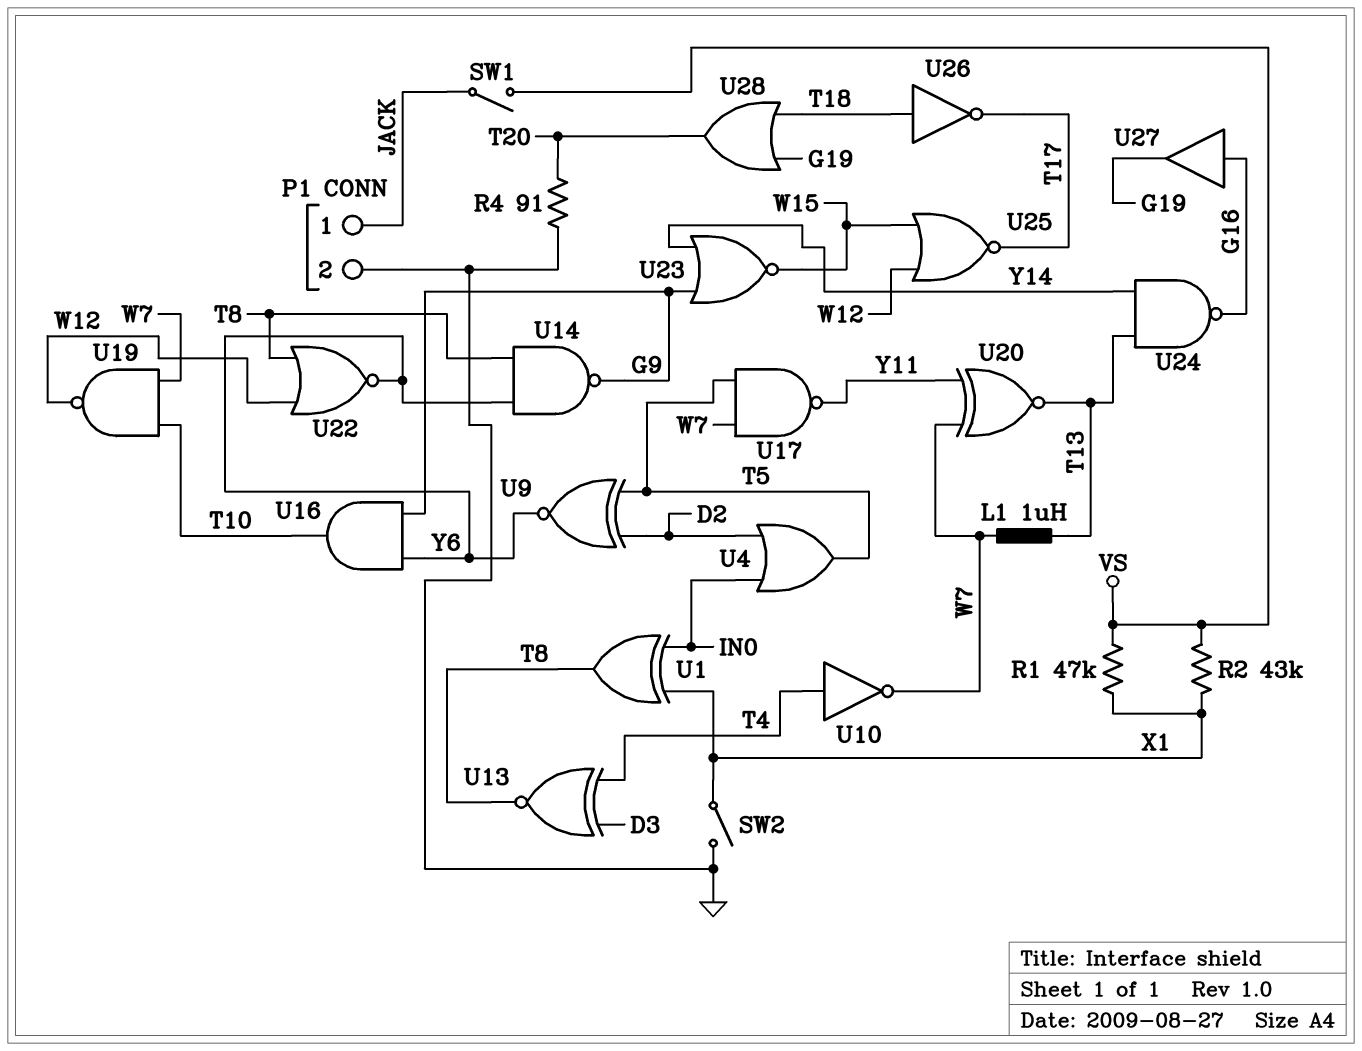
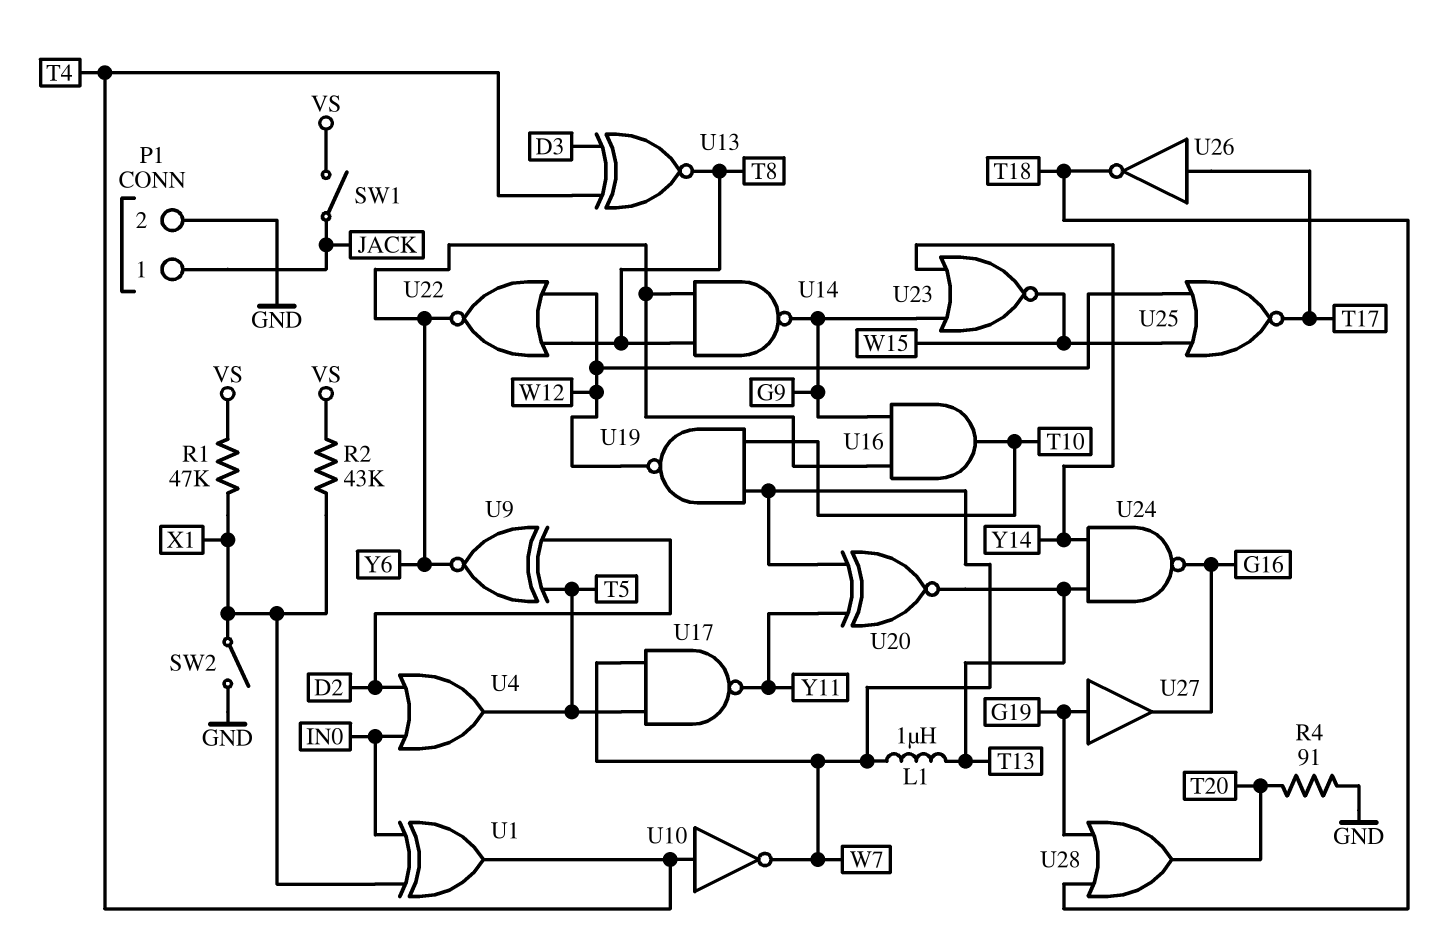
U1: XOR (in IN0, in X1, out T8) -> XOR (in IN0, in X1, out T4)
U26: NOT (in T18, out T17) -> NOT (in T17, out T18)
U27: buffer (in G16, out G19) -> buffer (in G19, out G16)

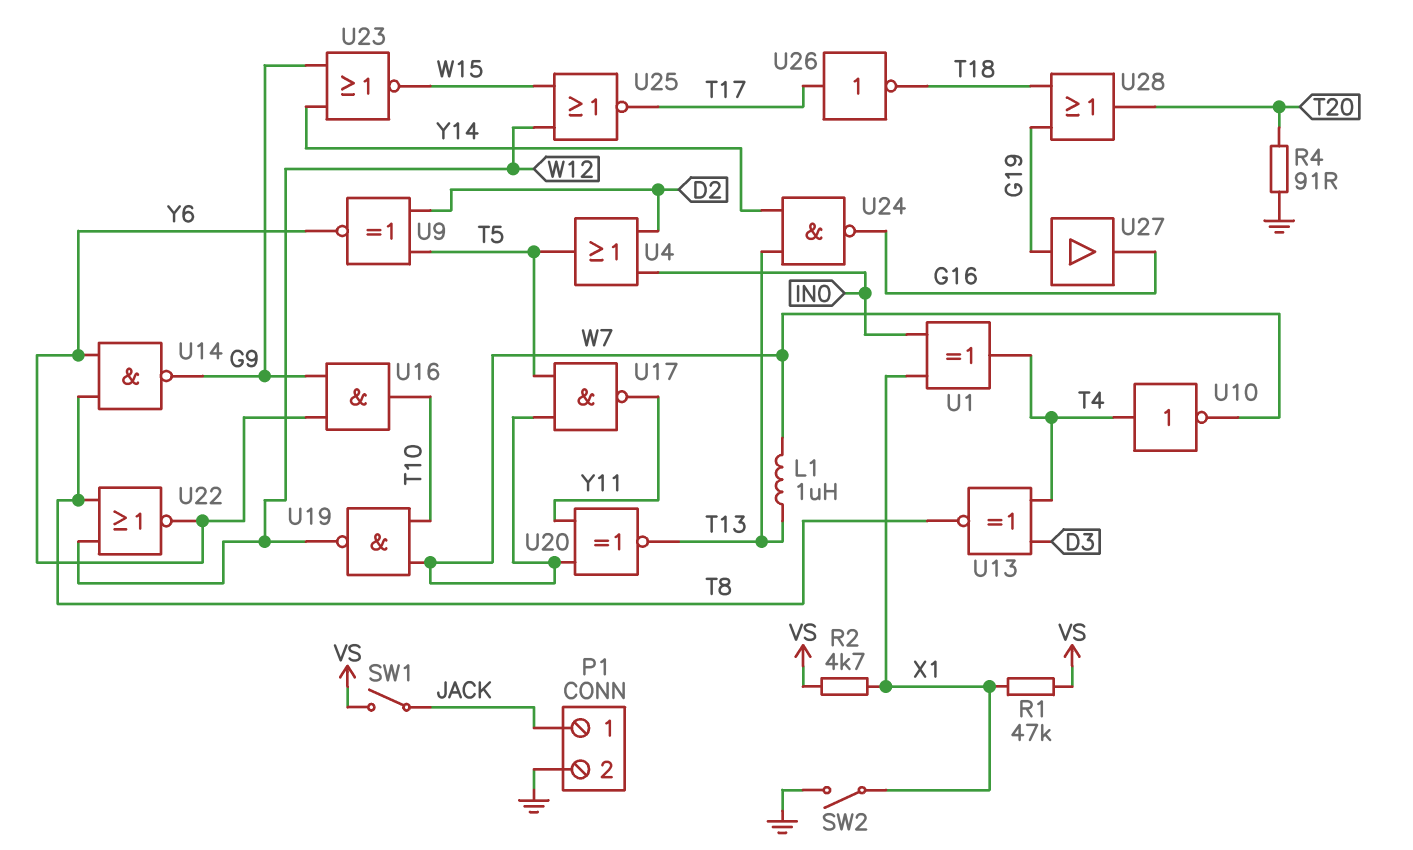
R2: 43k (VS, X1) -> 4.7k (VS, X1)

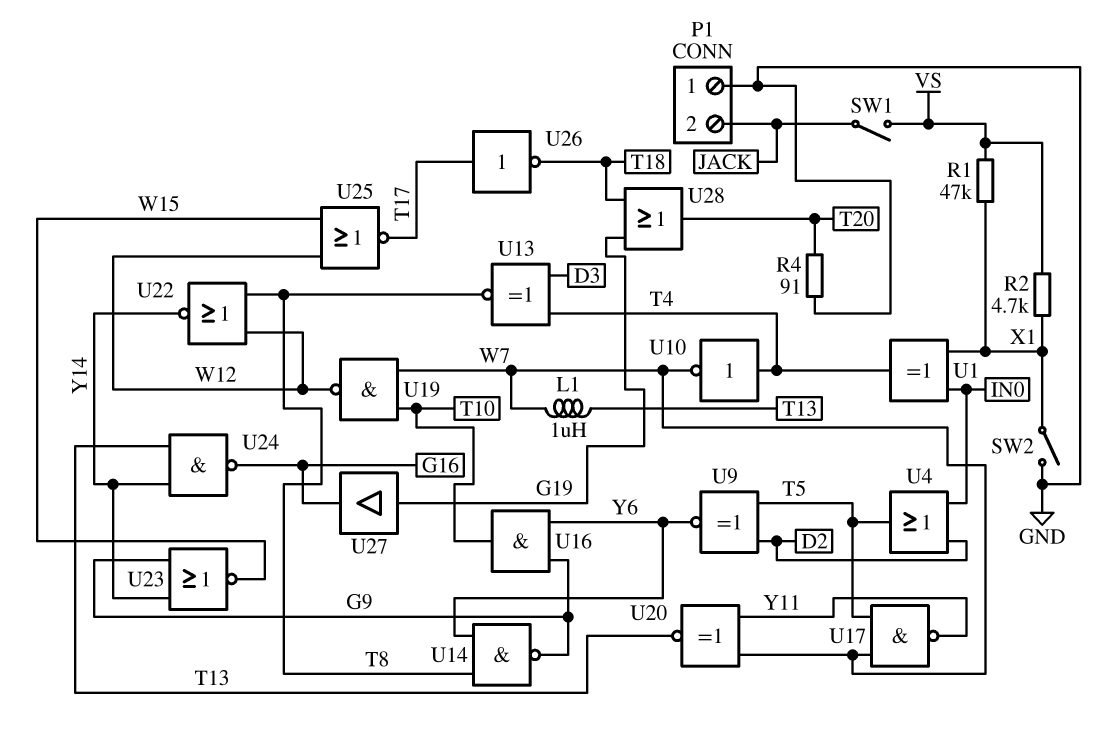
P1 pin 1: JACK -> GND
P1 pin 2: GND -> JACK
U22: NOR (in T8, in W12, out Y6) -> NOR (in T8, in W12, out Y14)

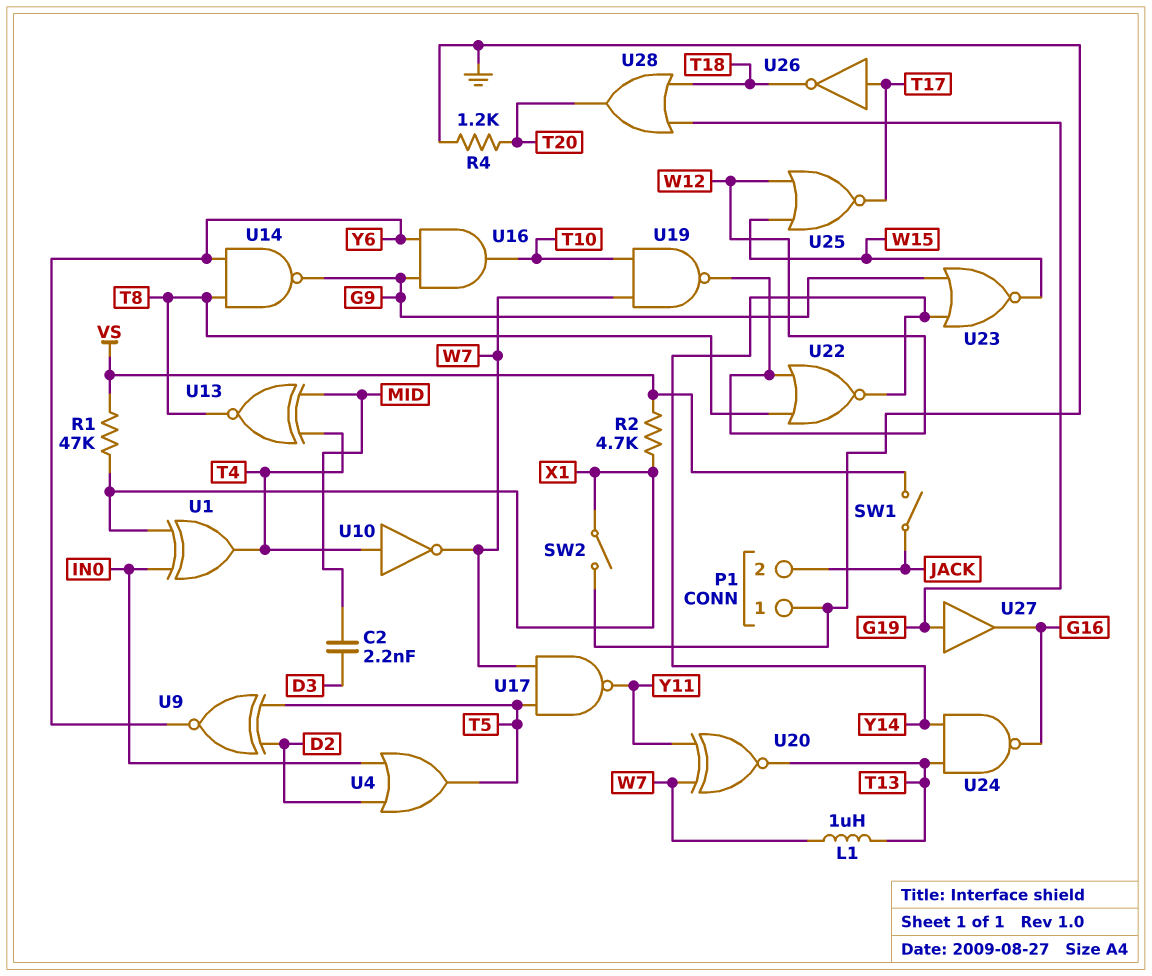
C2: none -> 2.2nF (D3, MID)
R4: 91 (GND, T20) -> 1.2k (GND, T20)
U13: XNOR (in D3, in T4, out T8) -> XNOR (in MID, in T4, out T8)

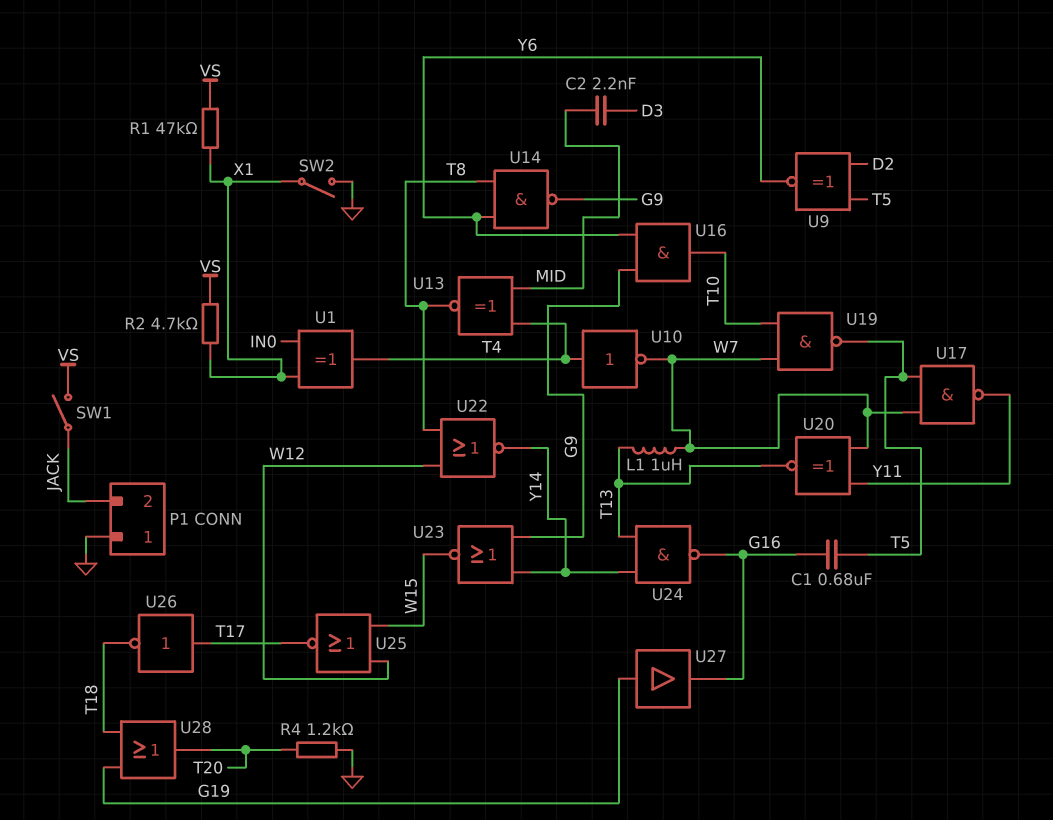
C1: none -> 680nF (G16, T5)
U4: OR (in D2, in IN0, out T5) -> none
U19: NAND (in T10, in W7, out W12) -> NAND (in T10, in W7, out T5)

